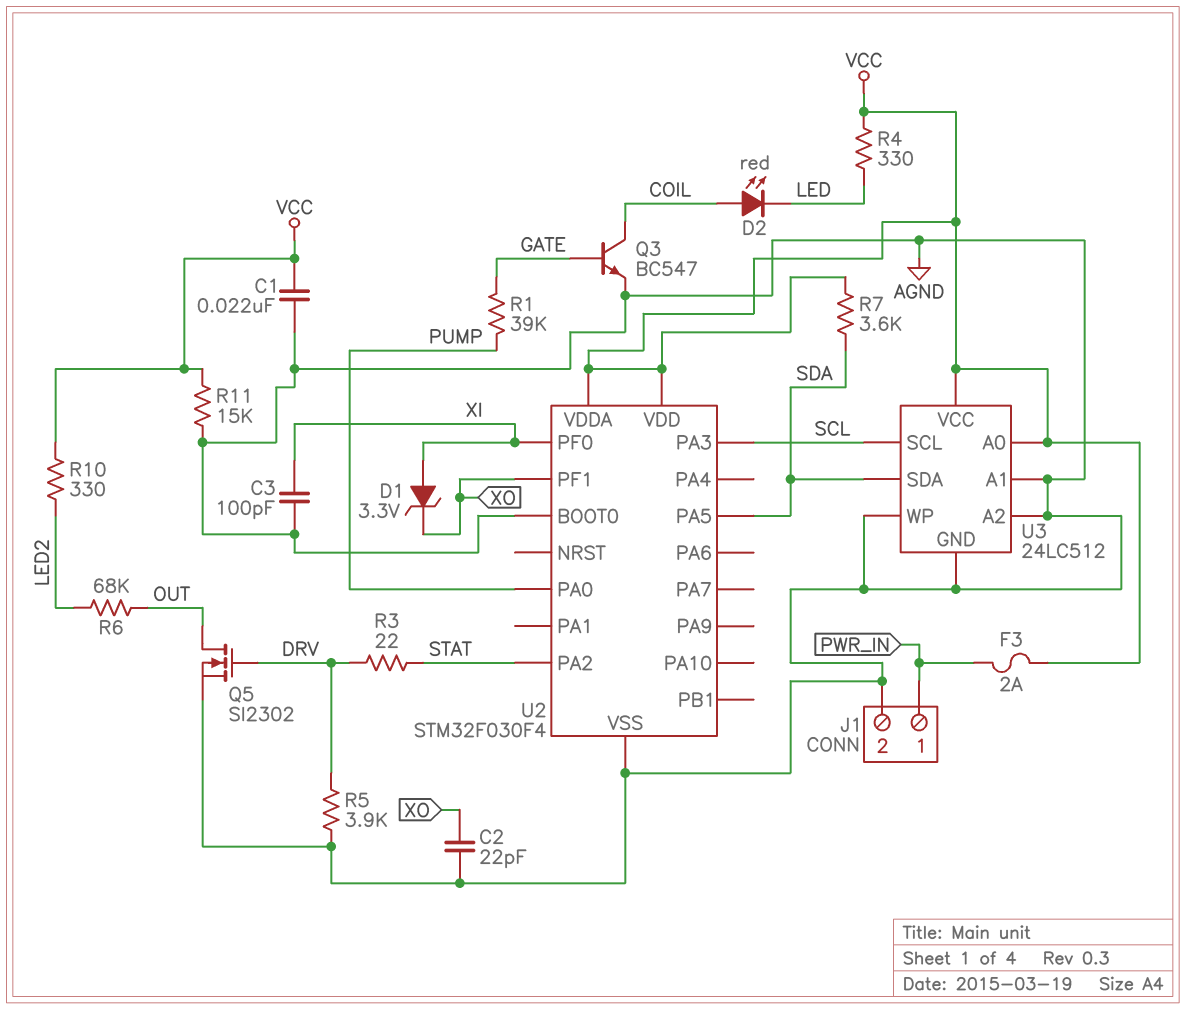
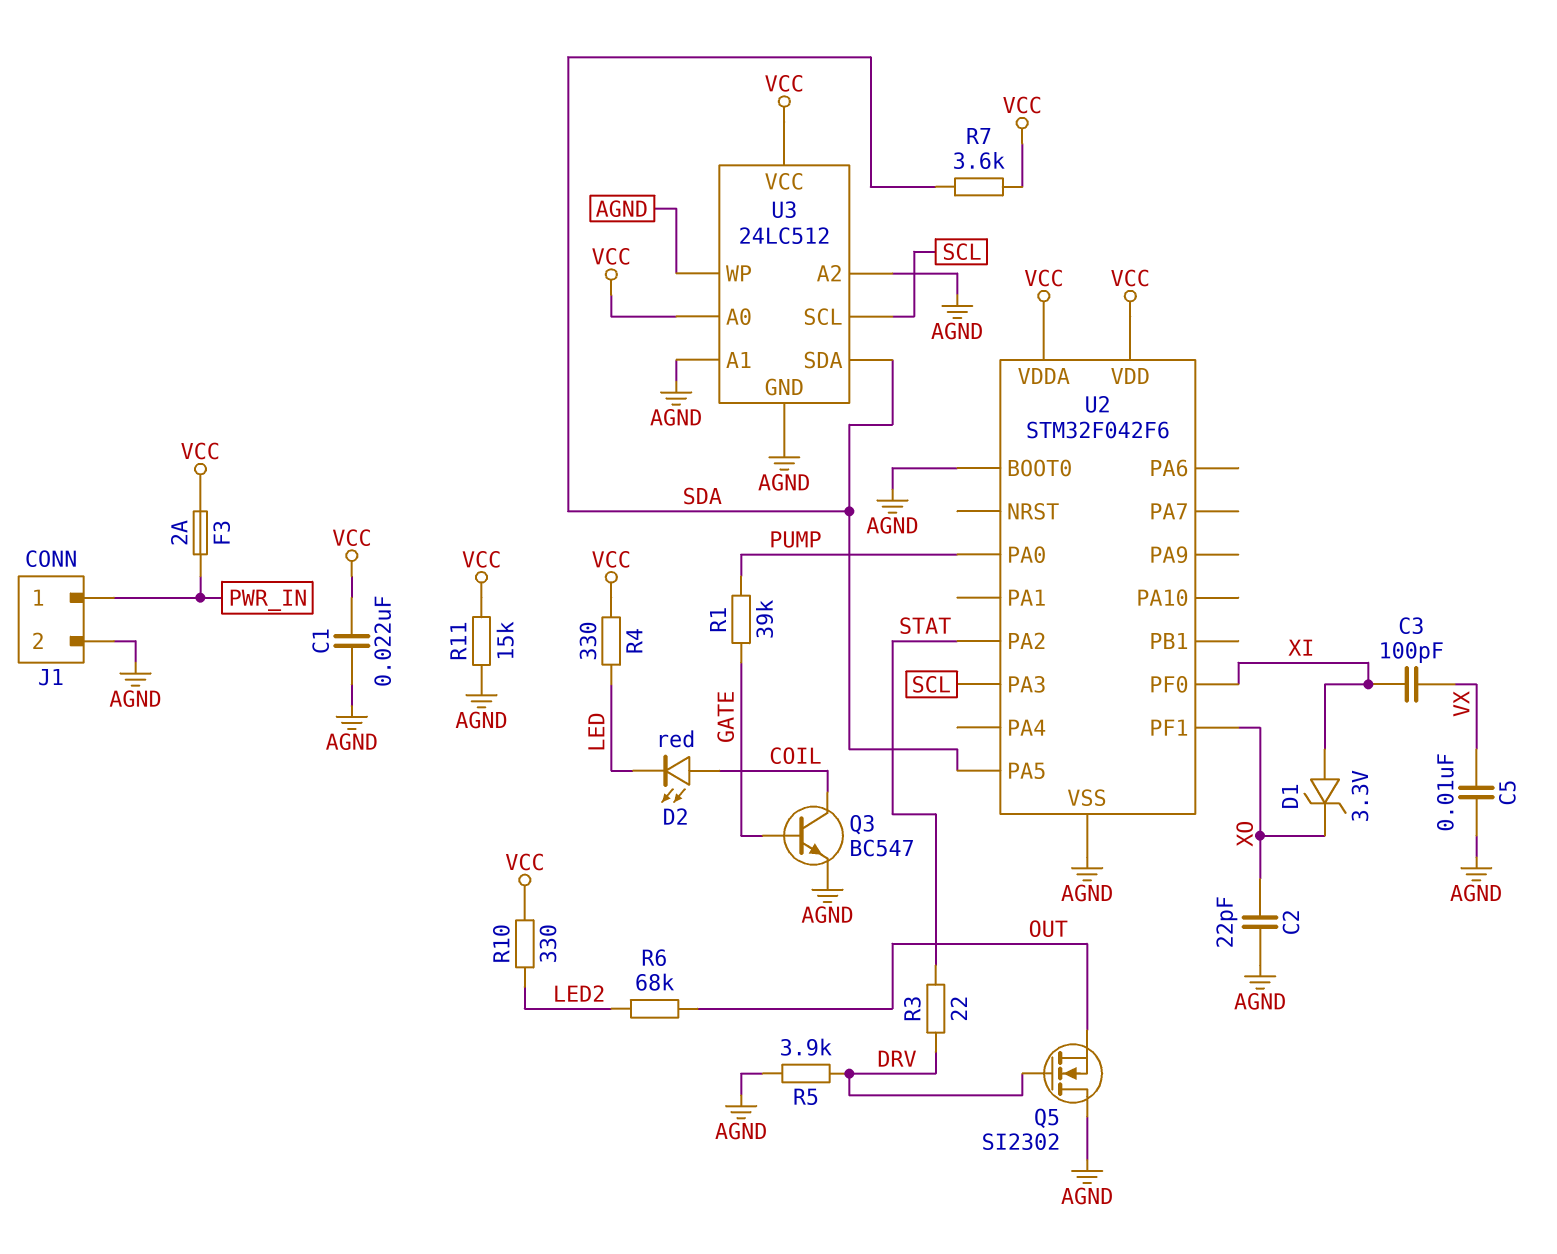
C3: 100pF (AGND, XI) -> 100pF (VX, XI)
C5: none -> 10nF (AGND, VX)
Q5: NMOS SI2302 (G DRV, D OUT, S AGND) -> NMOS SI2302 (G DRV, D AGND, S OUT)
U2: STM32F030F4 -> STM32F042F6

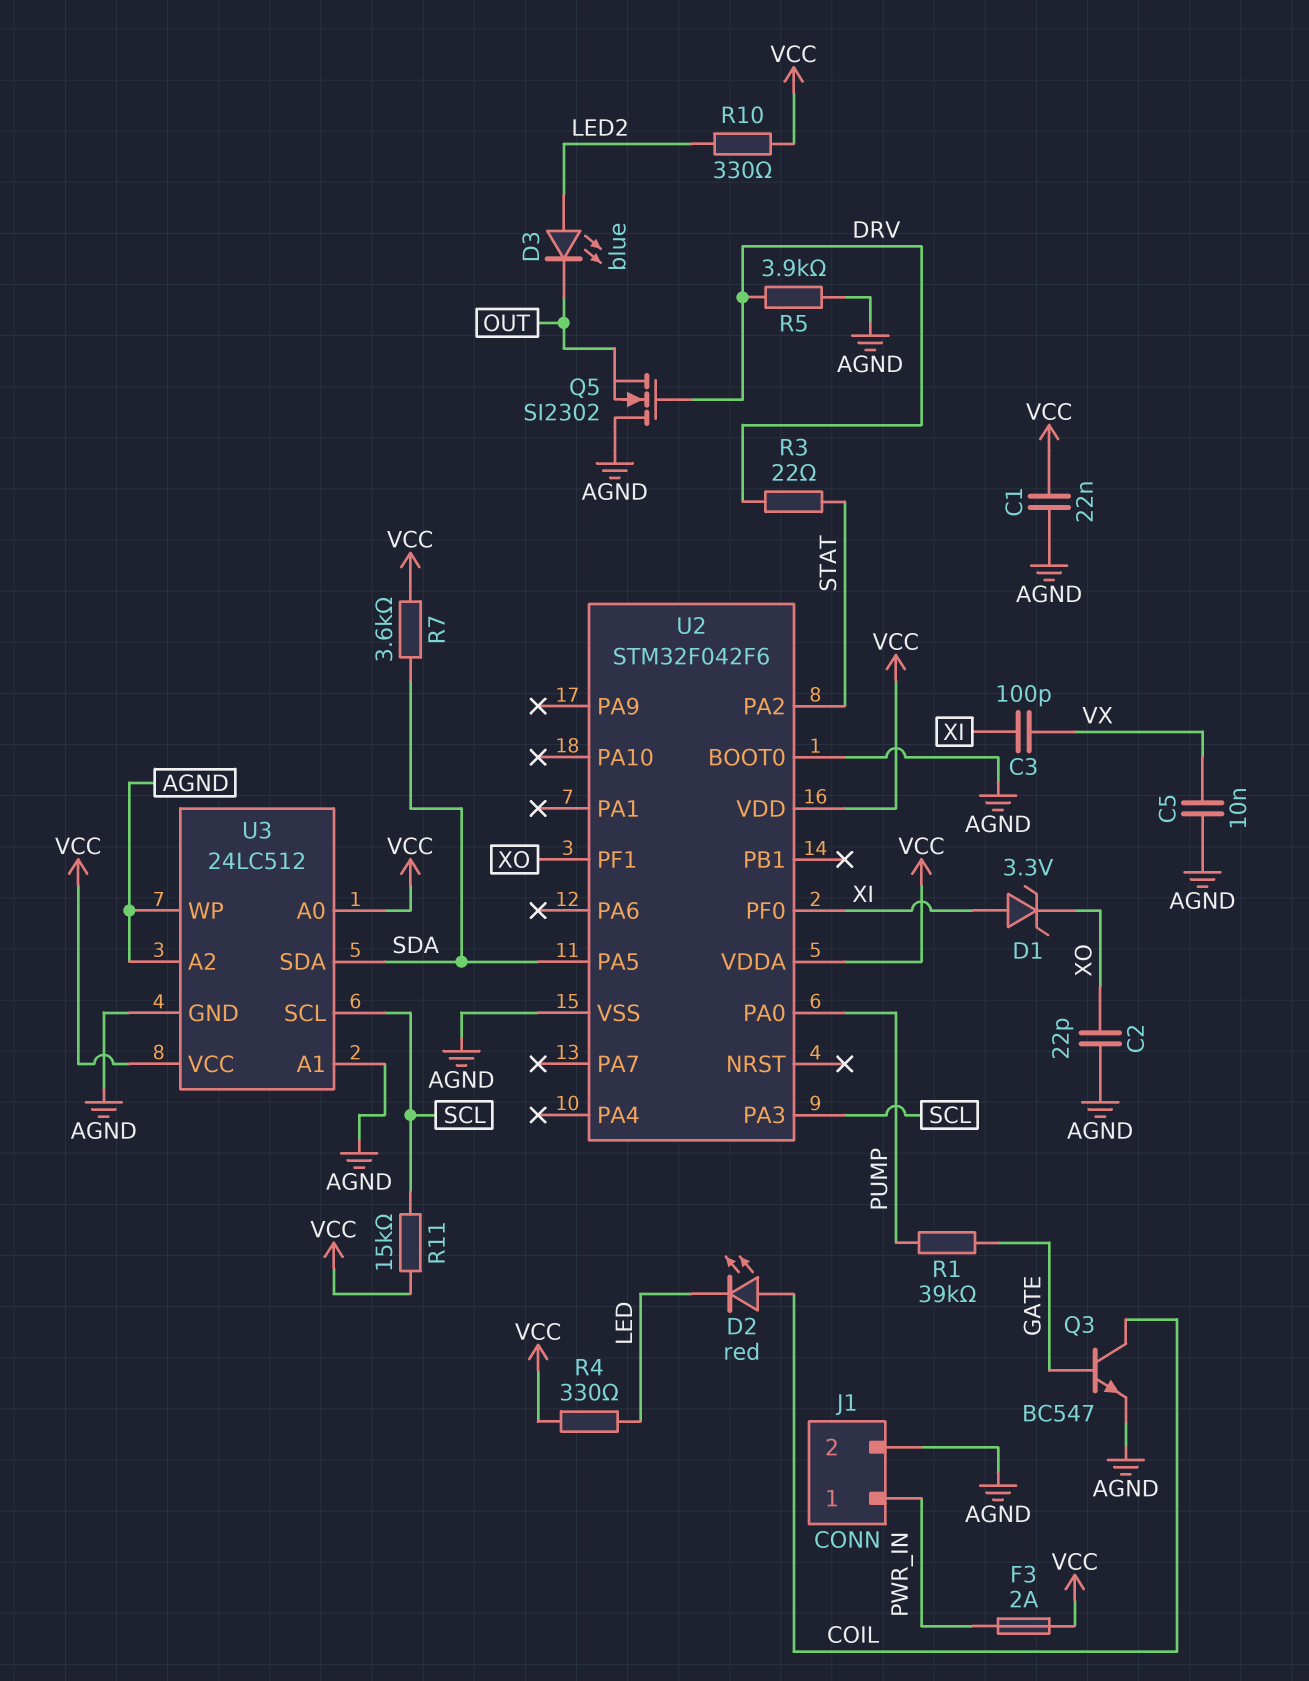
D3: none -> LED blue (A LED2, K OUT)
R6: 68k (LED2, OUT) -> none
R11: 15k (AGND, VCC) -> 15k (SCL, VCC)

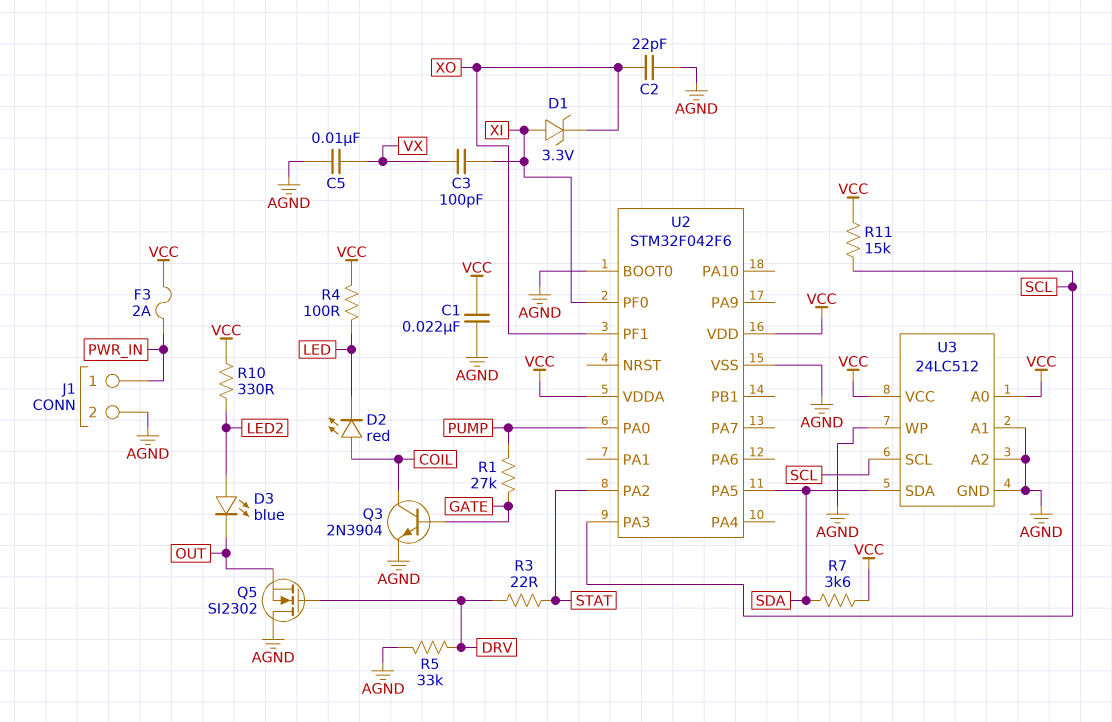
Q3: NPN BC547 (B GATE, C COIL, E AGND) -> NPN 2N3904 (B GATE, C COIL, E AGND)
R1: 39k (GATE, PUMP) -> 27k (GATE, PUMP)
R4: 330 (LED, VCC) -> 100 (LED, VCC)
R5: 3.9k (AGND, DRV) -> 33k (AGND, DRV)

